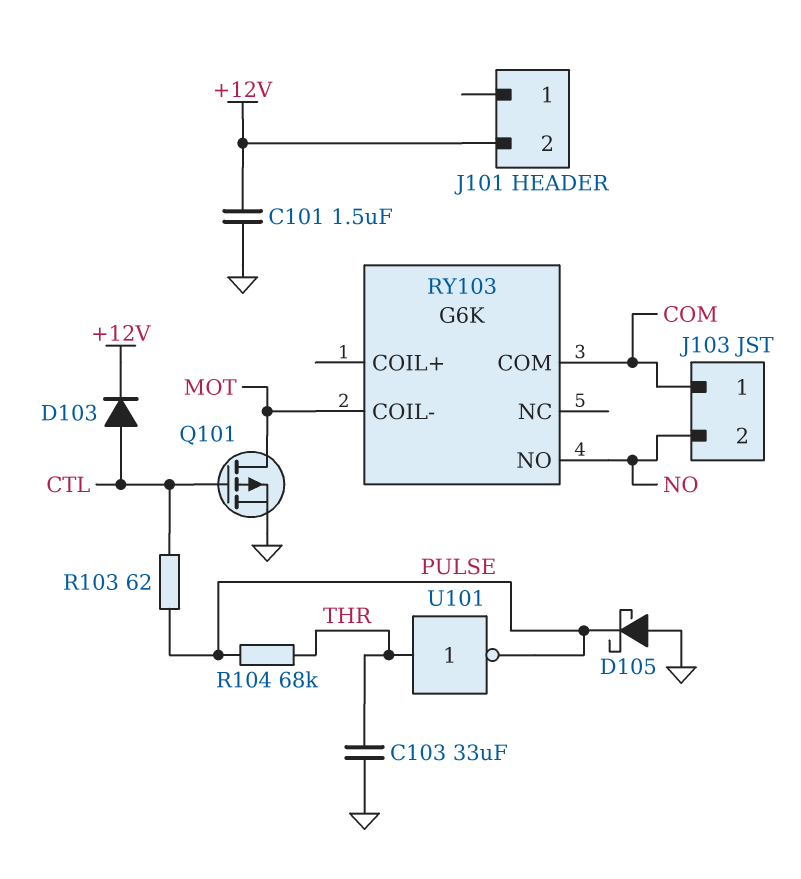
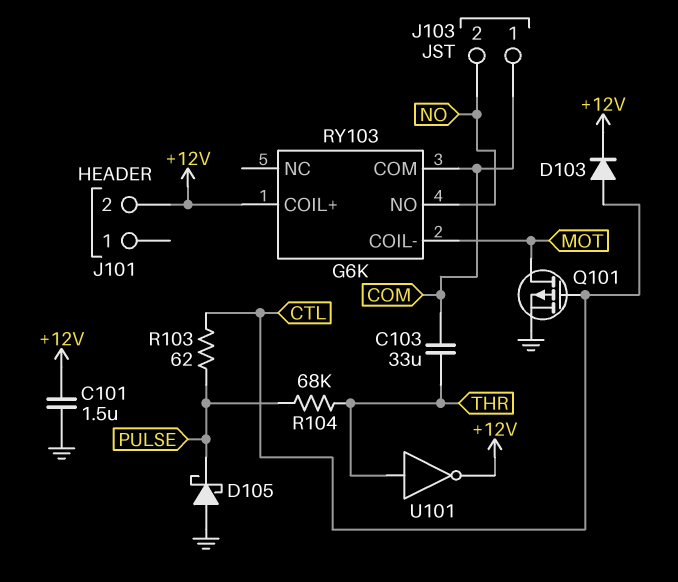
C103: 33uF (GND, THR) -> 33uF (COM, THR)
RY103 pin COIL+: none -> +12V
U101: NOT (in THR, out PULSE) -> NOT (in THR, out +12V)

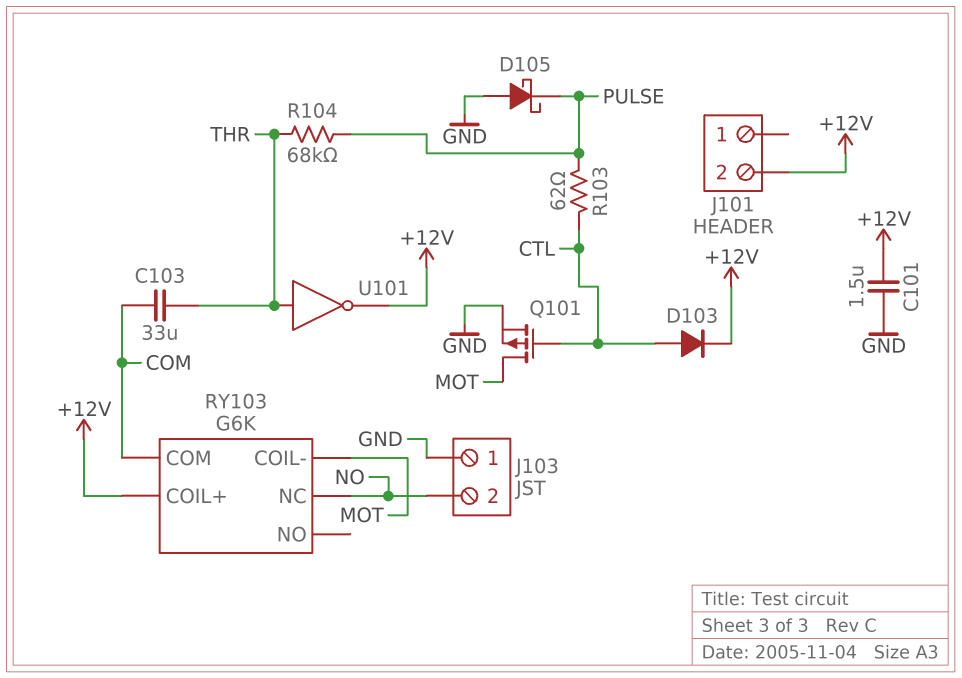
J103 pin 1: COM -> GND
RY103 pin NC: none -> NO
RY103 pin NO: NO -> none

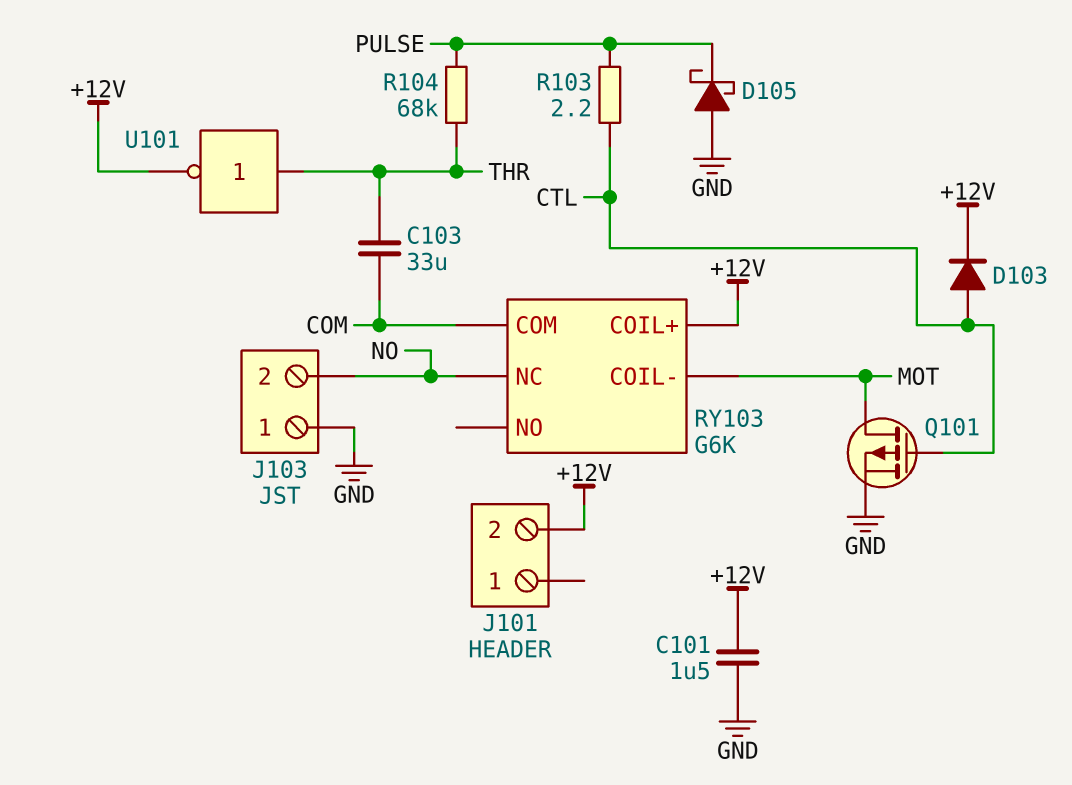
R103: 62 (CTL, PULSE) -> 2.2 (CTL, PULSE)

